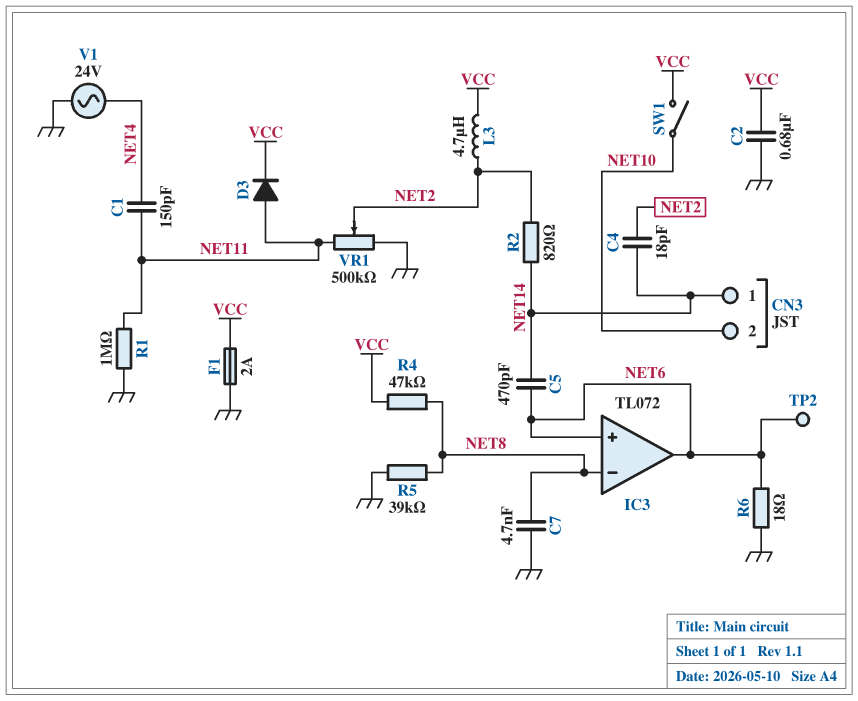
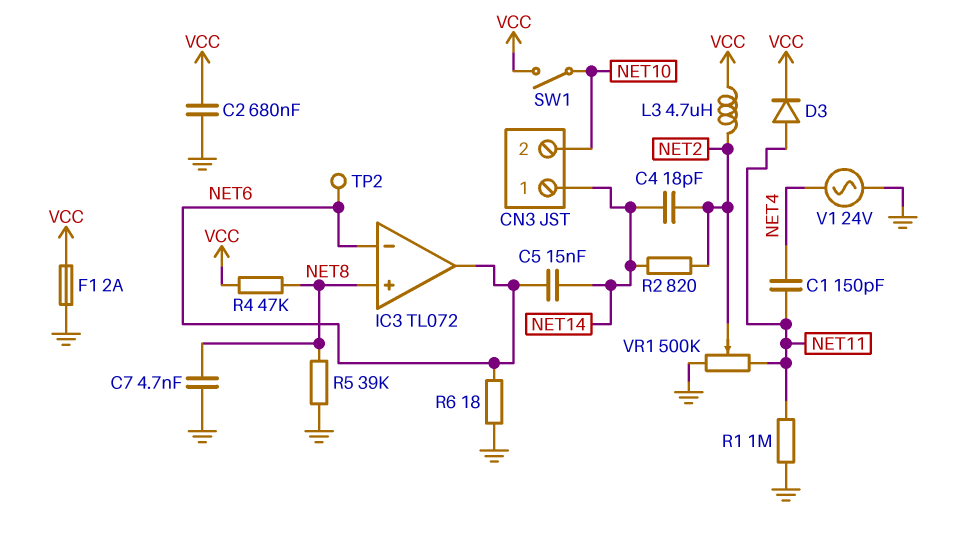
C5: 470pF (NET6, NET14) -> 15nF (NET6, NET14)
IC3 pin in+: NET6 -> NET8
IC3 pin in-: NET8 -> NET6

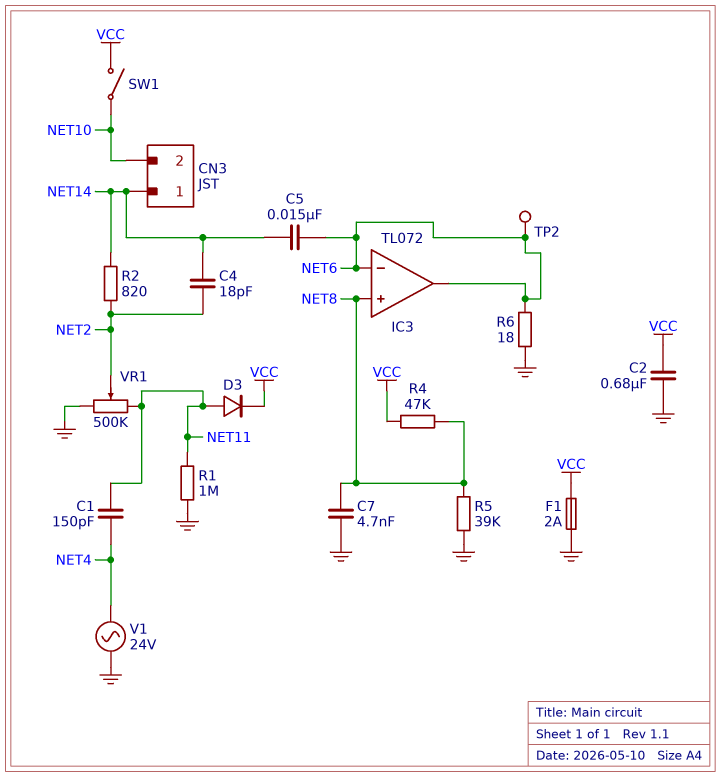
L3: 4.7uH (NET2, VCC) -> none

